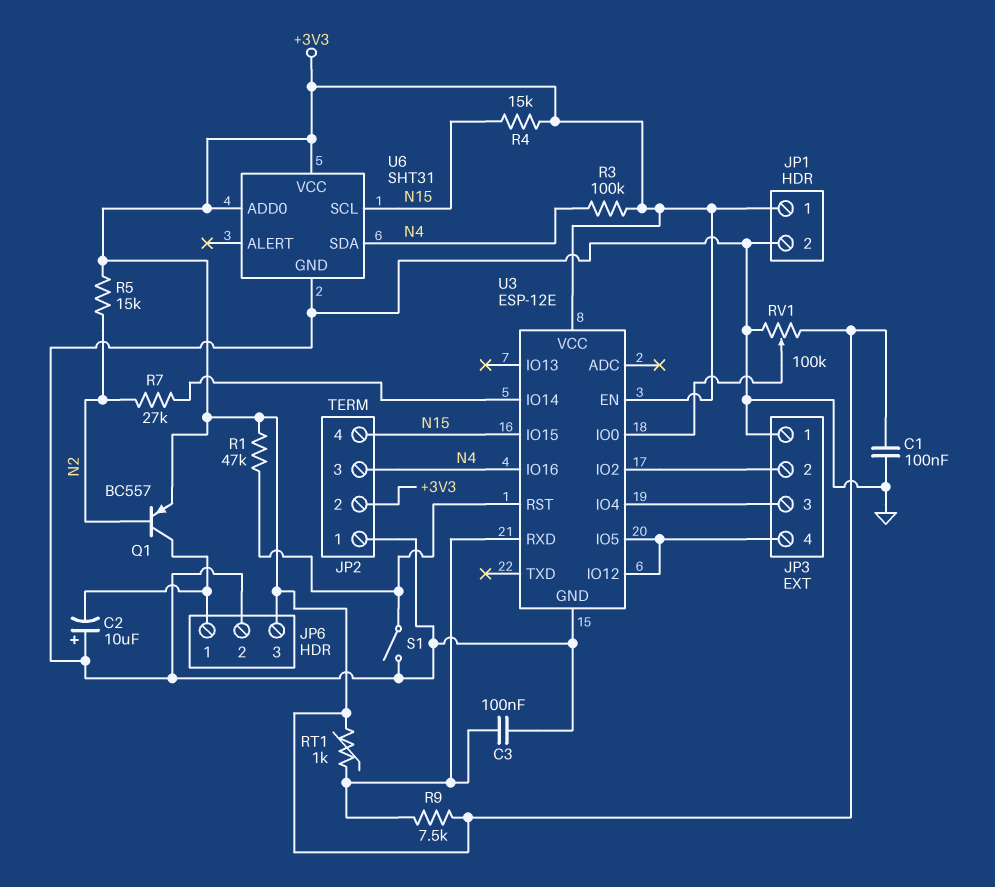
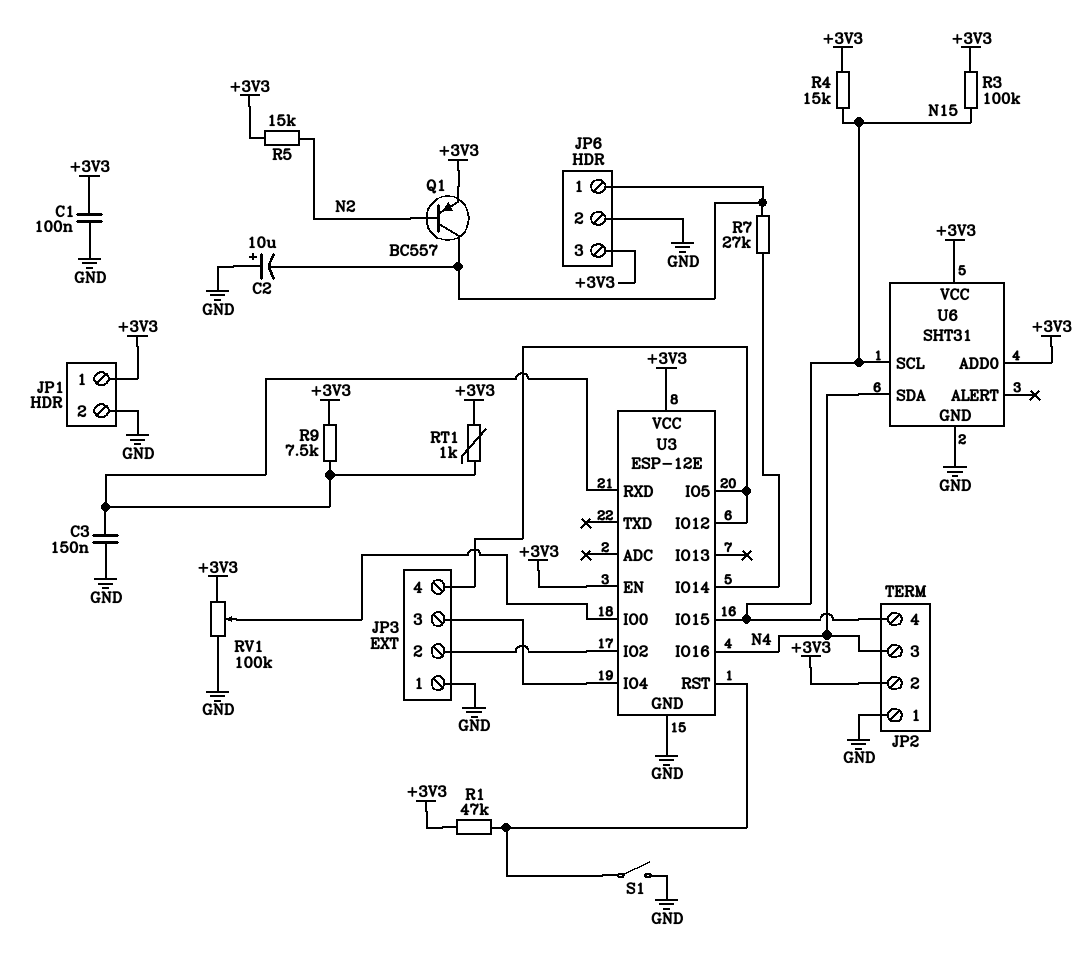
C3: 100nF (GND, U3/RXD) -> 150nF (GND, U3/RXD)
R3: 100k (+3V3, N4) -> 100k (+3V3, N15)
R7: 27k (N2, U3/IO14) -> 27k (JP6/1, U3/IO14)

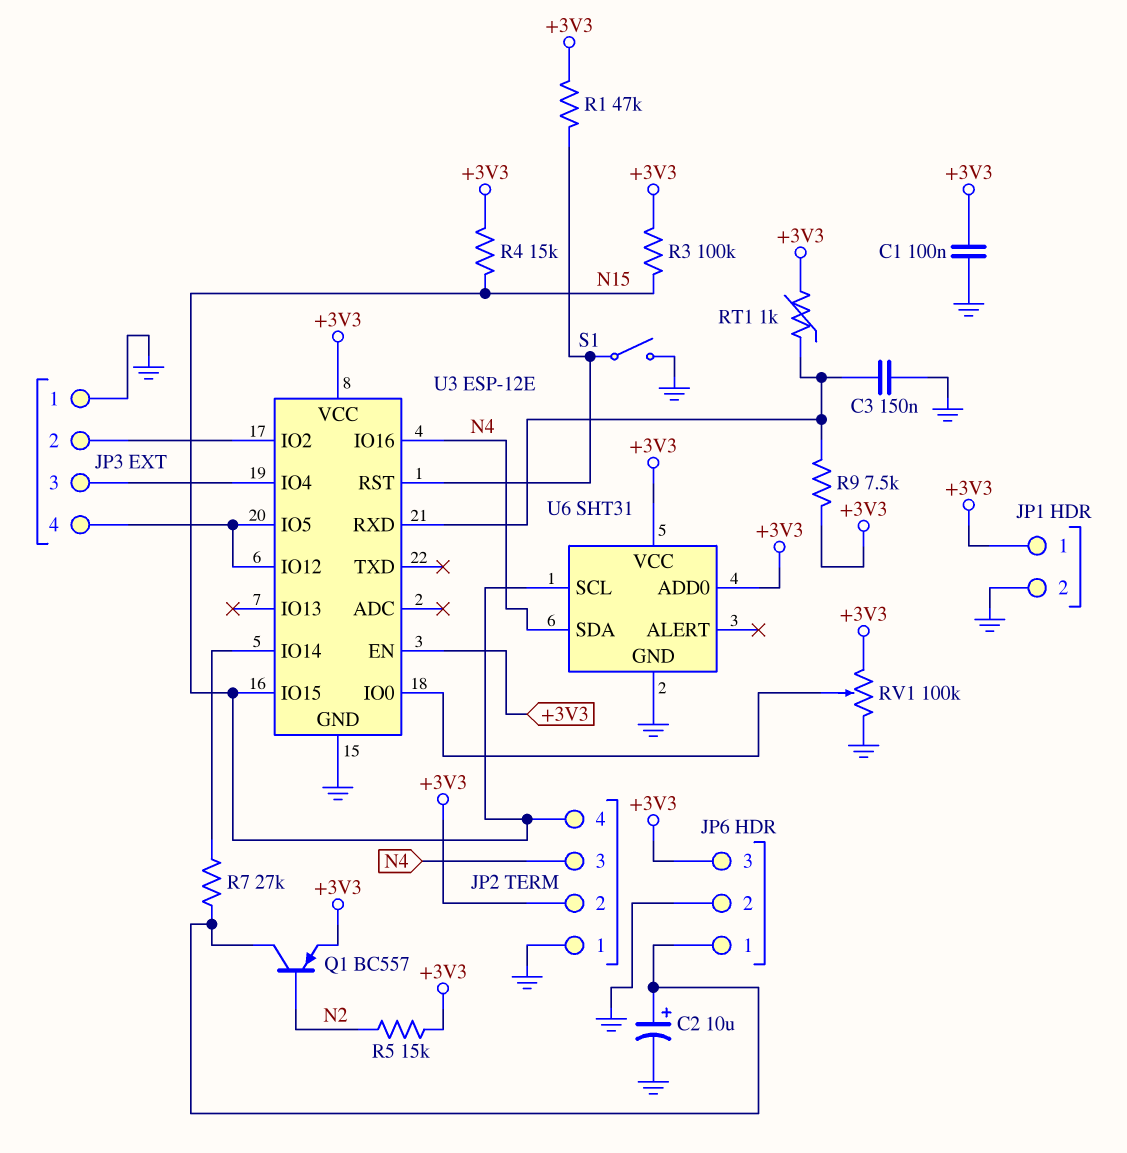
C2: 10uF (plus GND, minus JP6/1) -> 10uF (plus JP6/1, minus GND)

